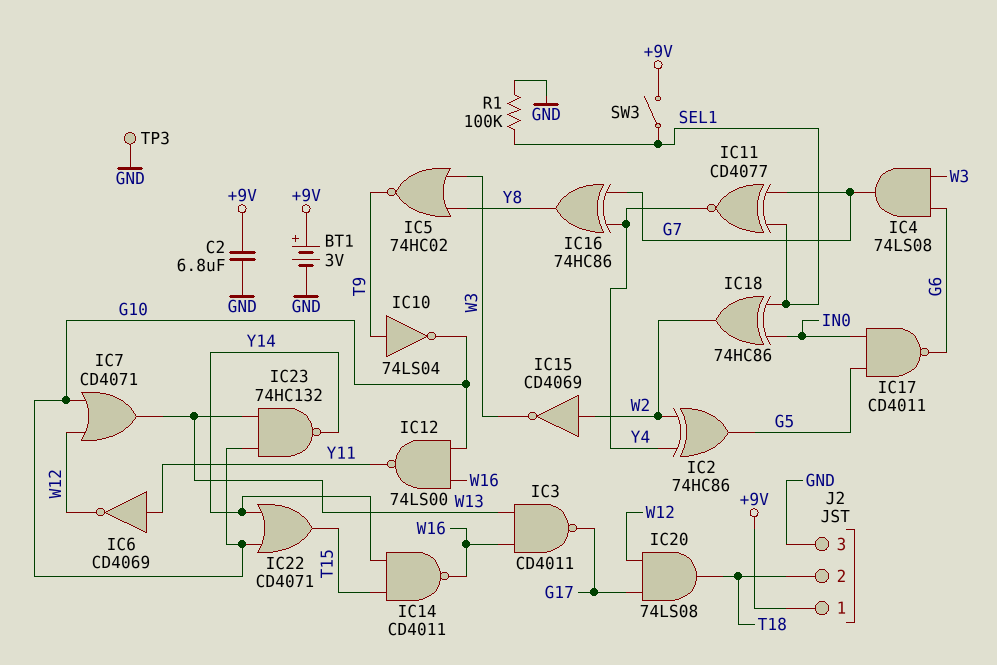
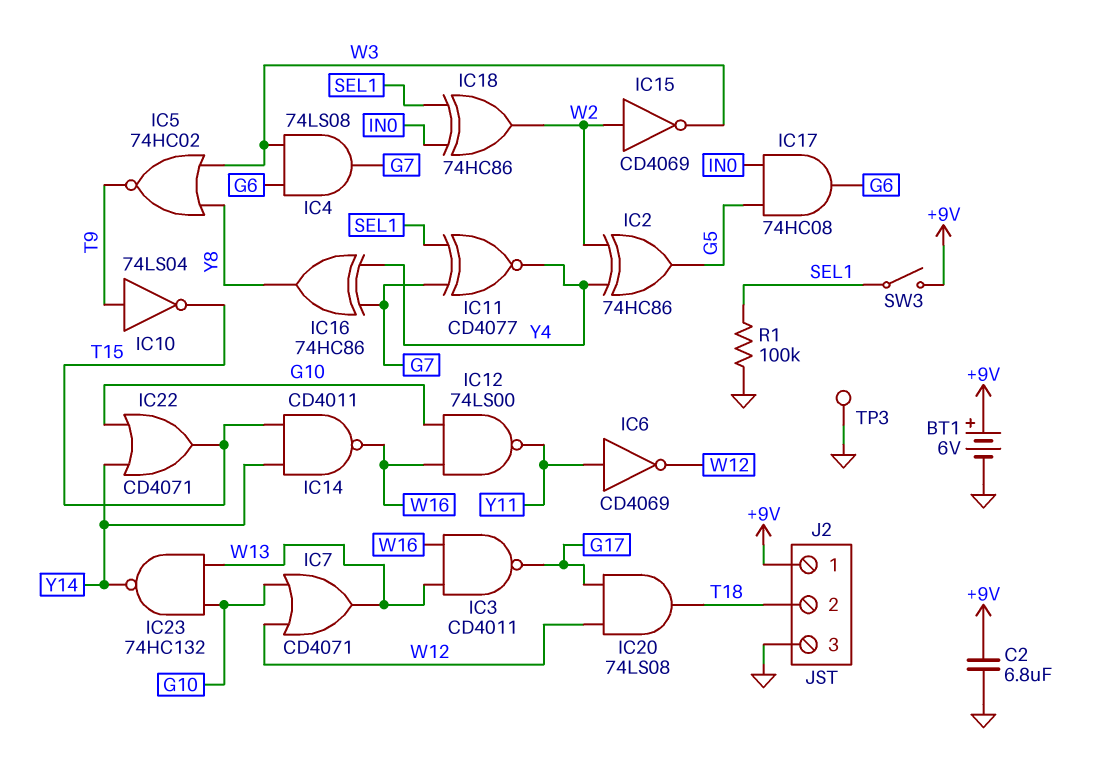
BT1: 3V (plus +9V, minus GND) -> 6V (plus +9V, minus GND)
IC10: NOT 74LS04 (in T9, out G10) -> NOT 74LS04 (in T9, out T15)
IC17: NAND CD4011 (in G5, in IN0, out G6) -> AND 74HC08 (in G5, in IN0, out G6)

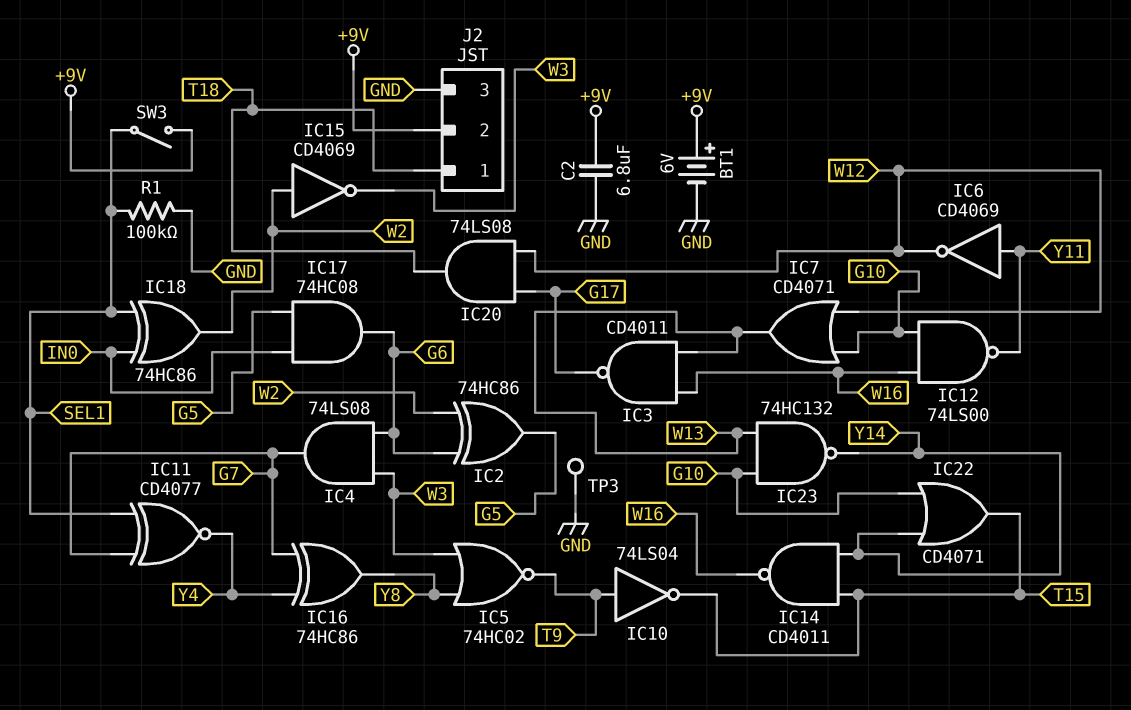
IC2: XOR 74HC86 (in W2, in Y4, out G5) -> XOR 74HC86 (in G6, in W2, out G5)
J2 pin 1: +9V -> T18
J2 pin 2: T18 -> +9V

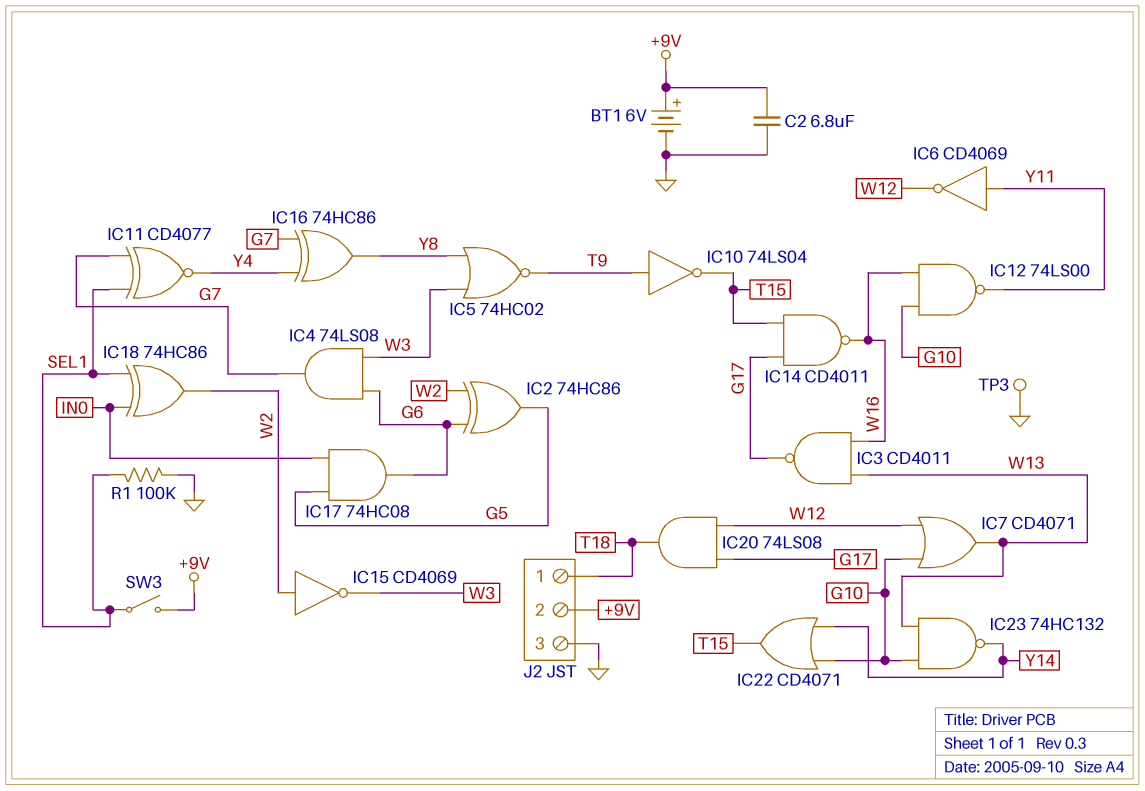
IC14: NAND CD4011 (in T15, in Y14, out W16) -> NAND CD4011 (in G17, in T15, out W16)

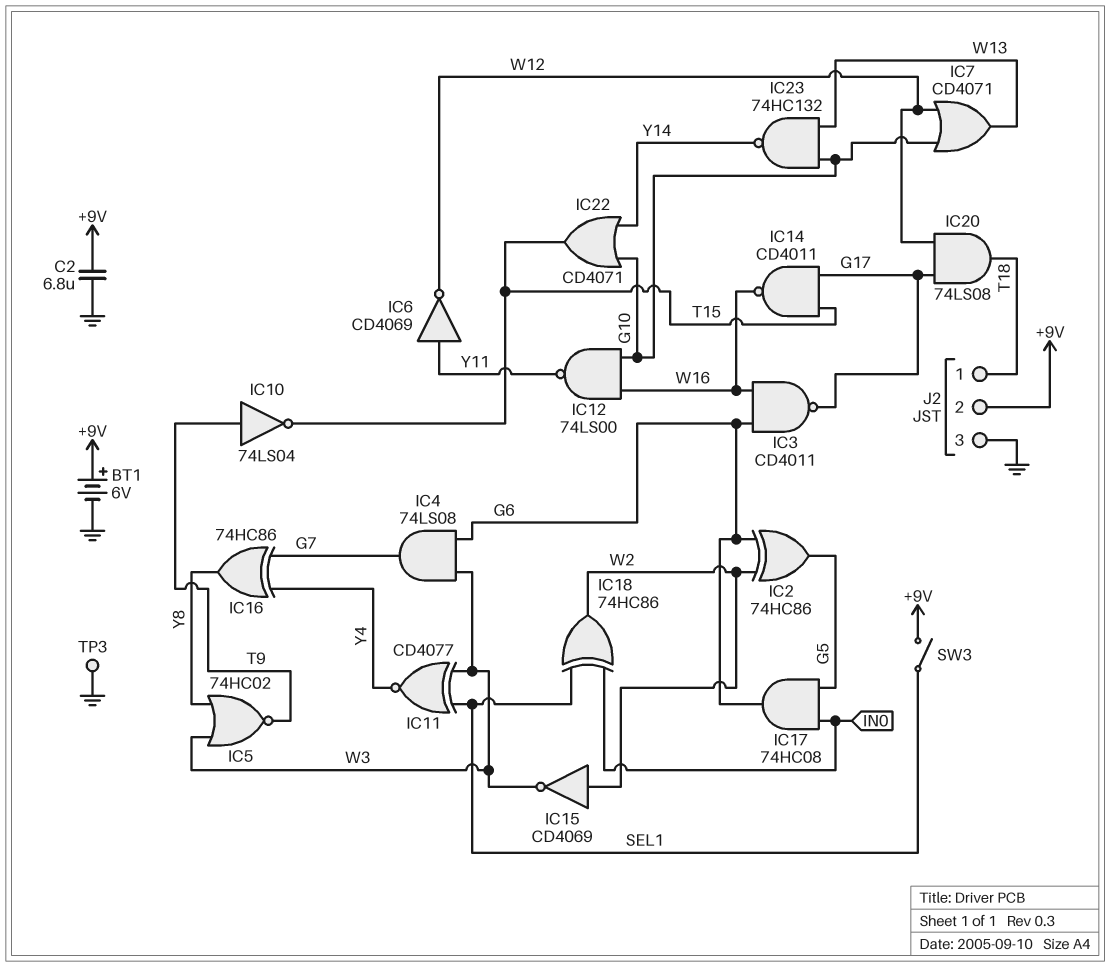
IC3: NAND CD4011 (in W13, in W16, out G17) -> NAND CD4011 (in G6, in W16, out G17)
IC11: XNOR CD4077 (in G7, in SEL1, out Y4) -> XNOR CD4077 (in SEL1, in W3, out Y4)
R1: 100k (GND, SEL1) -> none

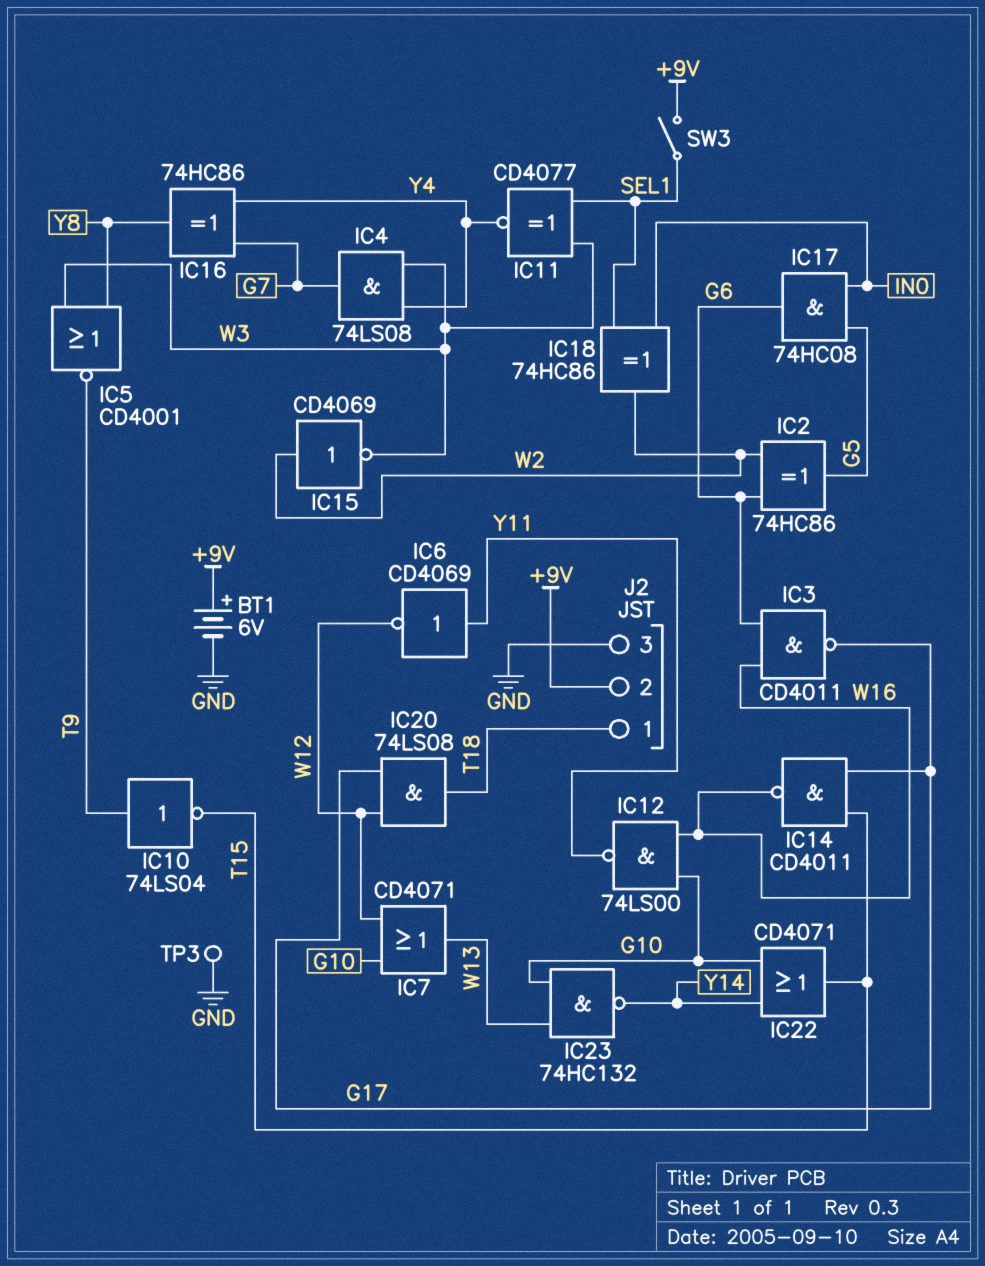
C2: 6.8uF (+9V, GND) -> none
IC4: AND 74LS08 (in G6, in W3, out G7) -> AND 74LS08 (in W3, in Y4, out G7)
IC5: NOR 74HC02 (in W3, in Y8, out T9) -> NOR CD4001 (in W3, in Y8, out T9)

